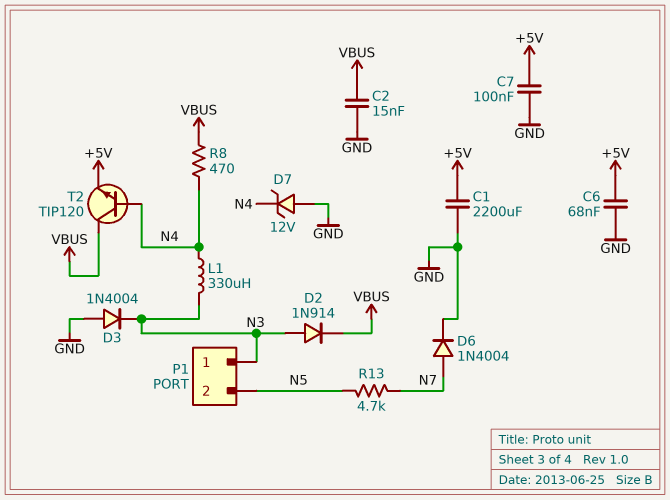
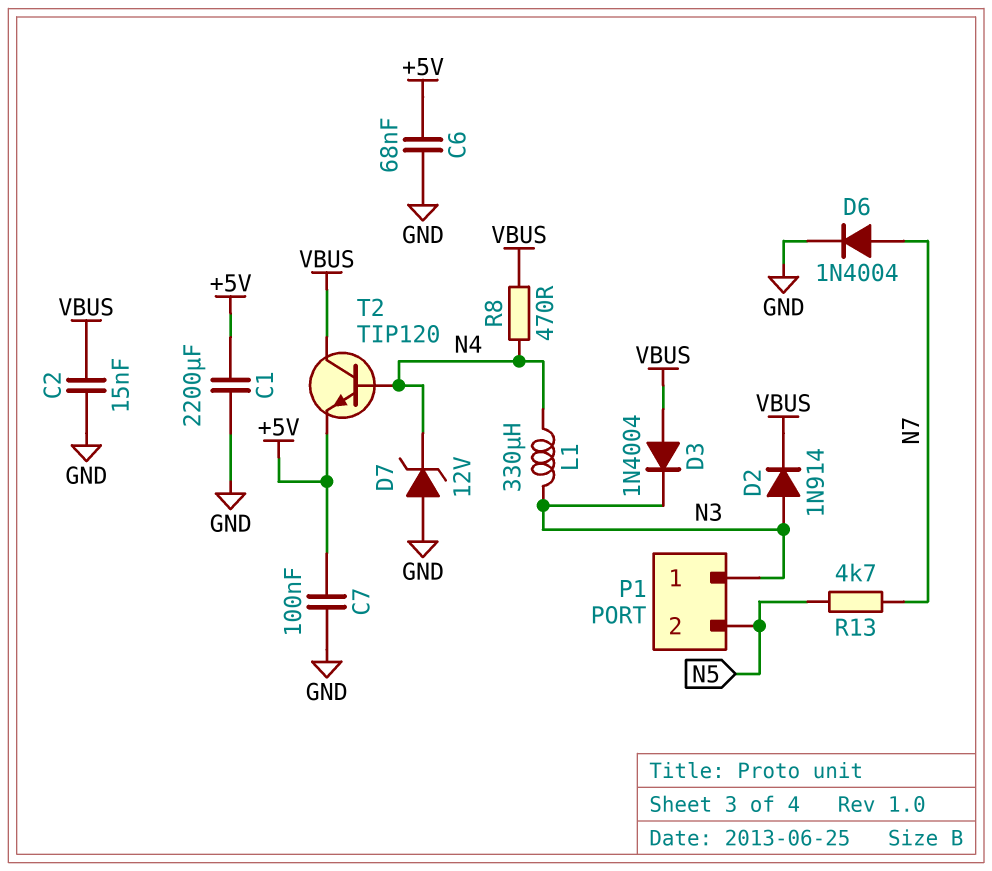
D3: diode 1N4004 (A GND, K N3) -> diode 1N4004 (A VBUS, K N3)

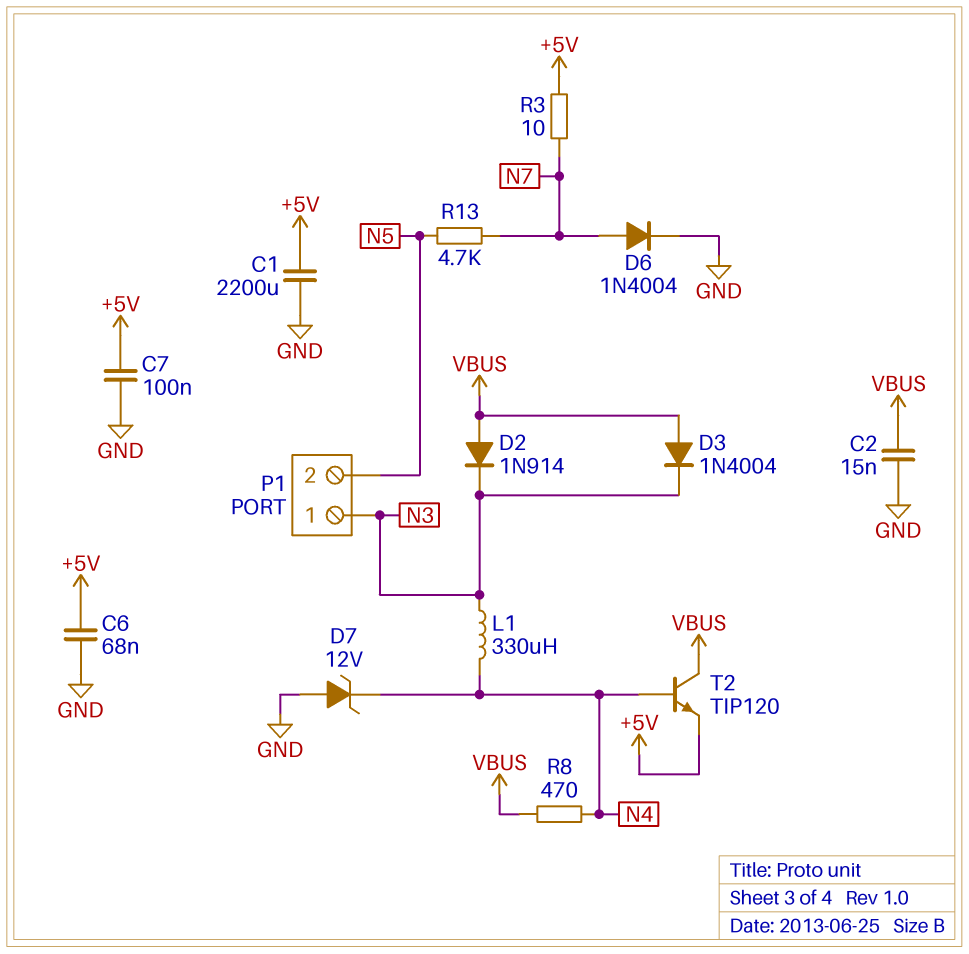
D2: diode 1N914 (A N3, K VBUS) -> diode 1N914 (A VBUS, K N3)
R3: none -> 10 (+5V, N7)

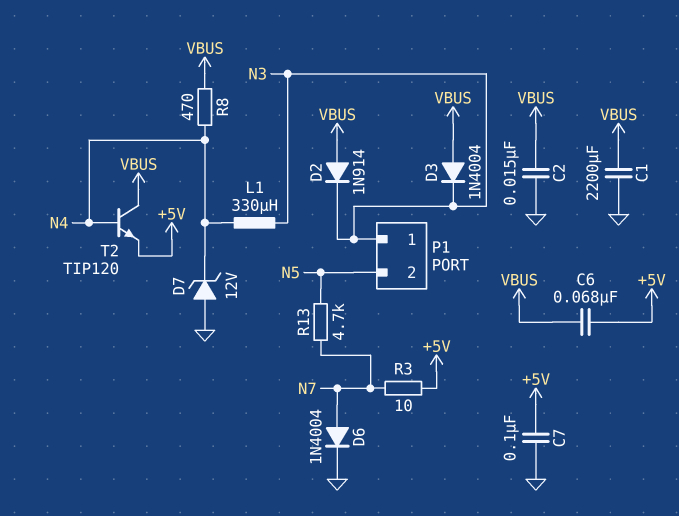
C1: 2200uF (+5V, GND) -> 2200uF (GND, VBUS)
C6: 68nF (+5V, GND) -> 68nF (+5V, VBUS)

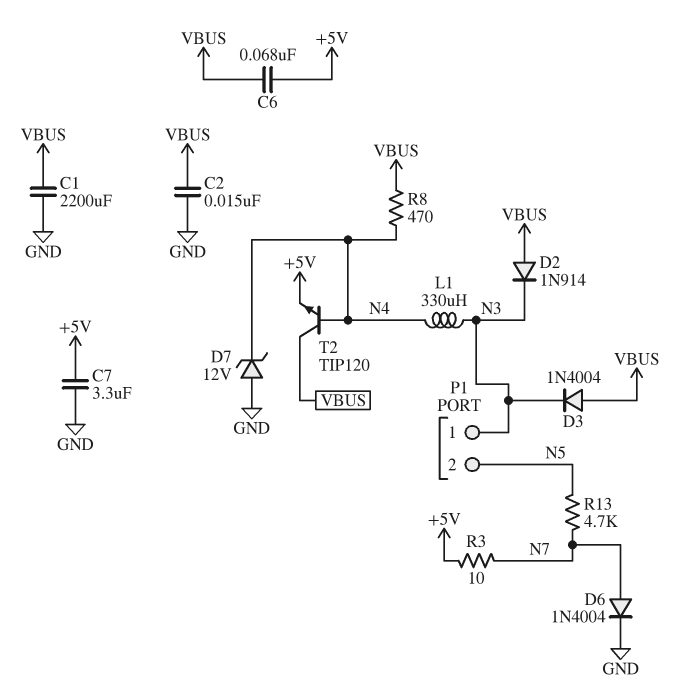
C7: 100nF (+5V, GND) -> 3.3uF (+5V, GND)

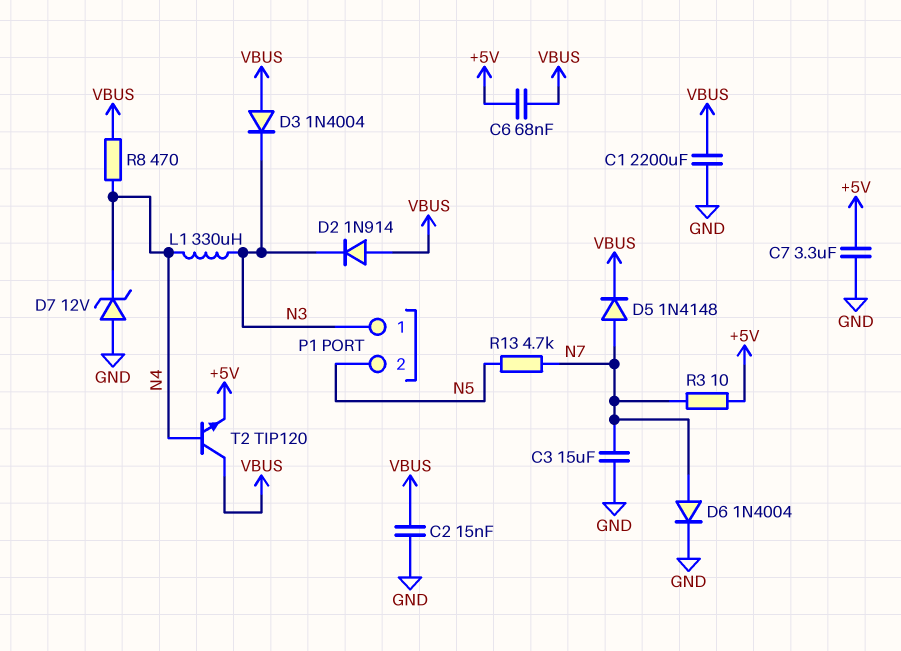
C3: none -> 15uF (GND, N7)
D5: none -> diode 1N4148 (A N7, K VBUS)

